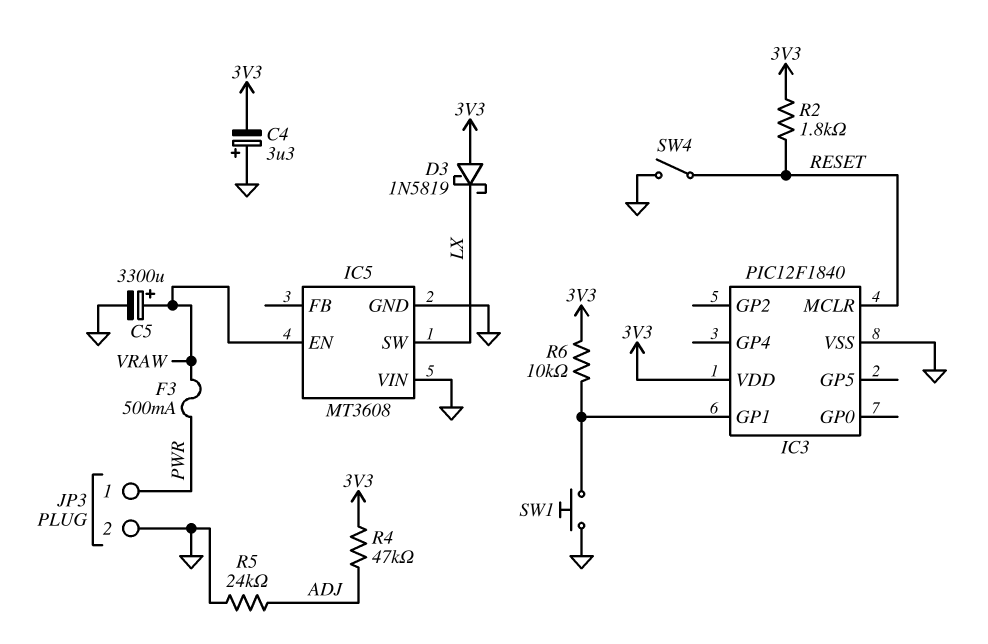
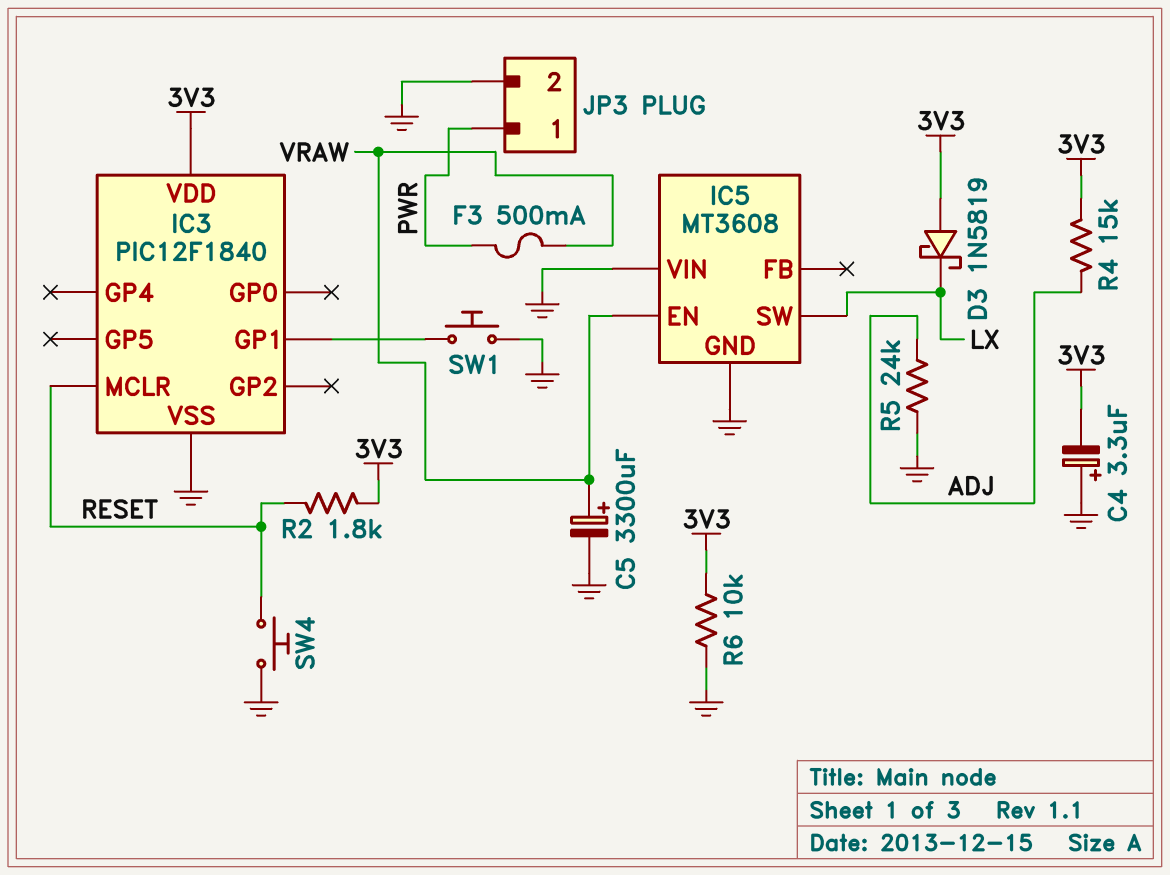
R4: 47k (3V3, ADJ) -> 15k (3V3, ADJ)
R6: 10k (3V3, IC3/GP1) -> 10k (3V3, GND)
SW4: switch (GND, RESET) -> button (GND, RESET)

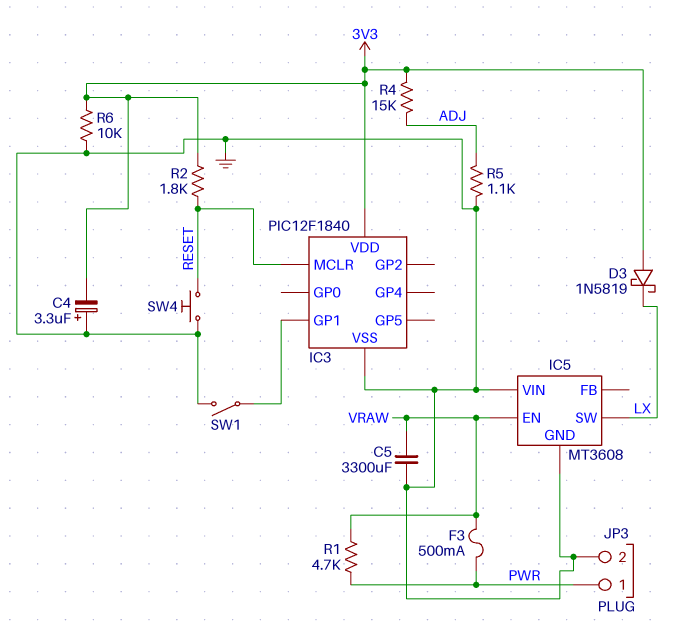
C5: 3300uF (plus VRAW, minus GND) -> 3300uF (GND, VRAW)
R1: none -> 4.7k (PWR, VRAW)
R5: 24k (ADJ, GND) -> 1.1k (ADJ, GND)
SW1: button (GND, IC3/GP1) -> switch (GND, IC3/GP1)

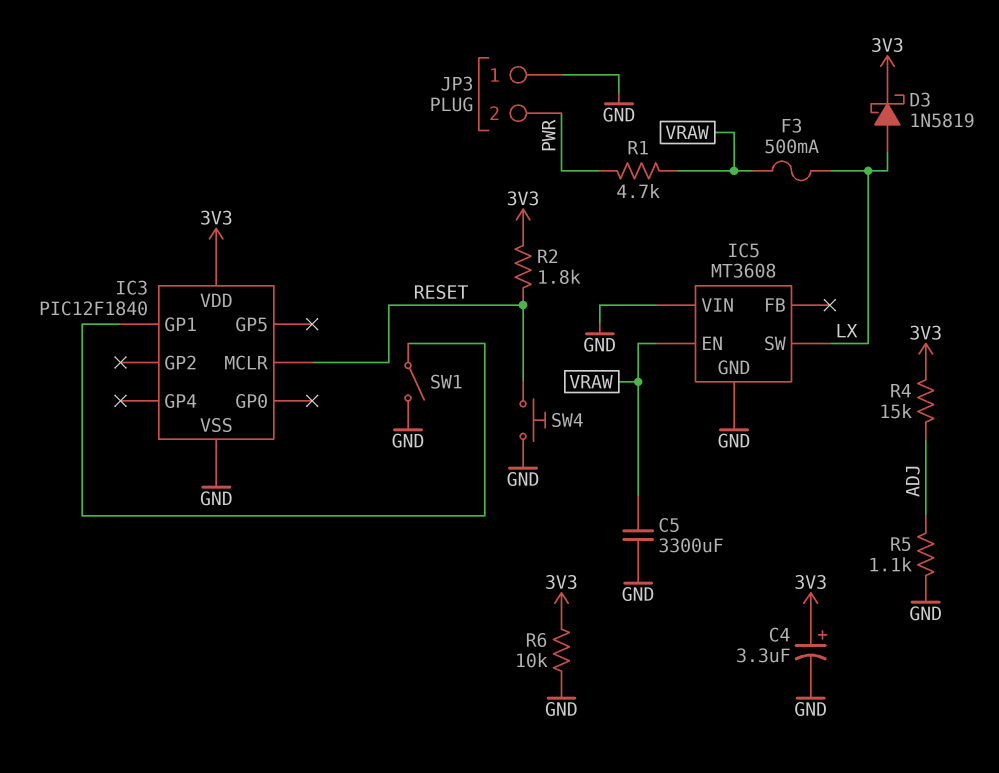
C4: 3.3uF (plus GND, minus 3V3) -> 3.3uF (plus 3V3, minus GND)
D3: schottky 1N5819 (A 3V3, K LX) -> schottky 1N5819 (A LX, K 3V3)
F3: 500mA (PWR, VRAW) -> 500mA (LX, VRAW)
JP3 pin 1: PWR -> GND
JP3 pin 2: GND -> PWR

